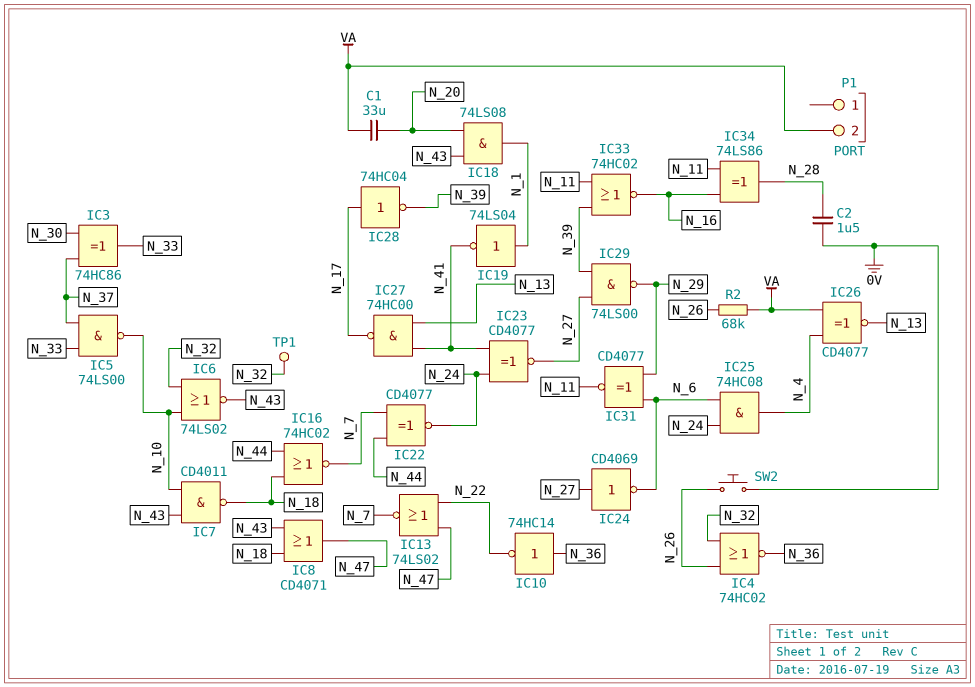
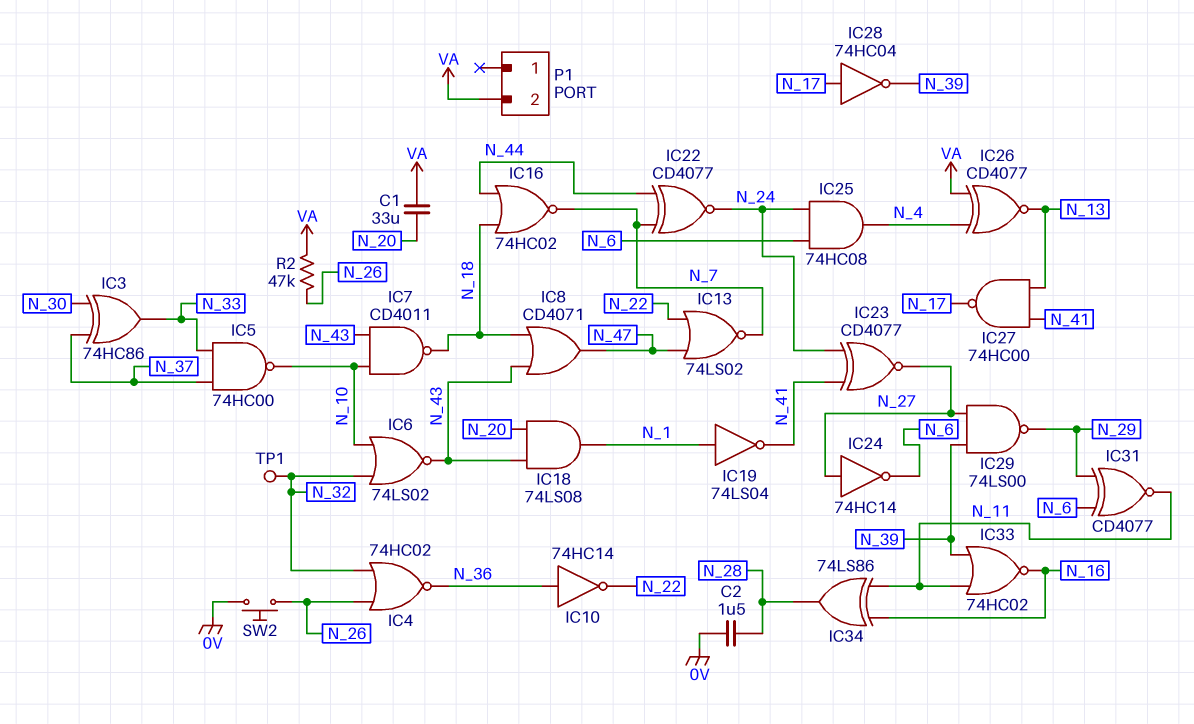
IC5: NAND 74LS00 (in N_33, in N_37, out N_10) -> NAND 74HC00 (in N_33, in N_37, out N_10)
IC24: NOT CD4069 (in N_27, out N_6) -> NOT 74HC14 (in N_27, out N_6)
R2: 68k (N_26, VA) -> 47k (N_26, VA)

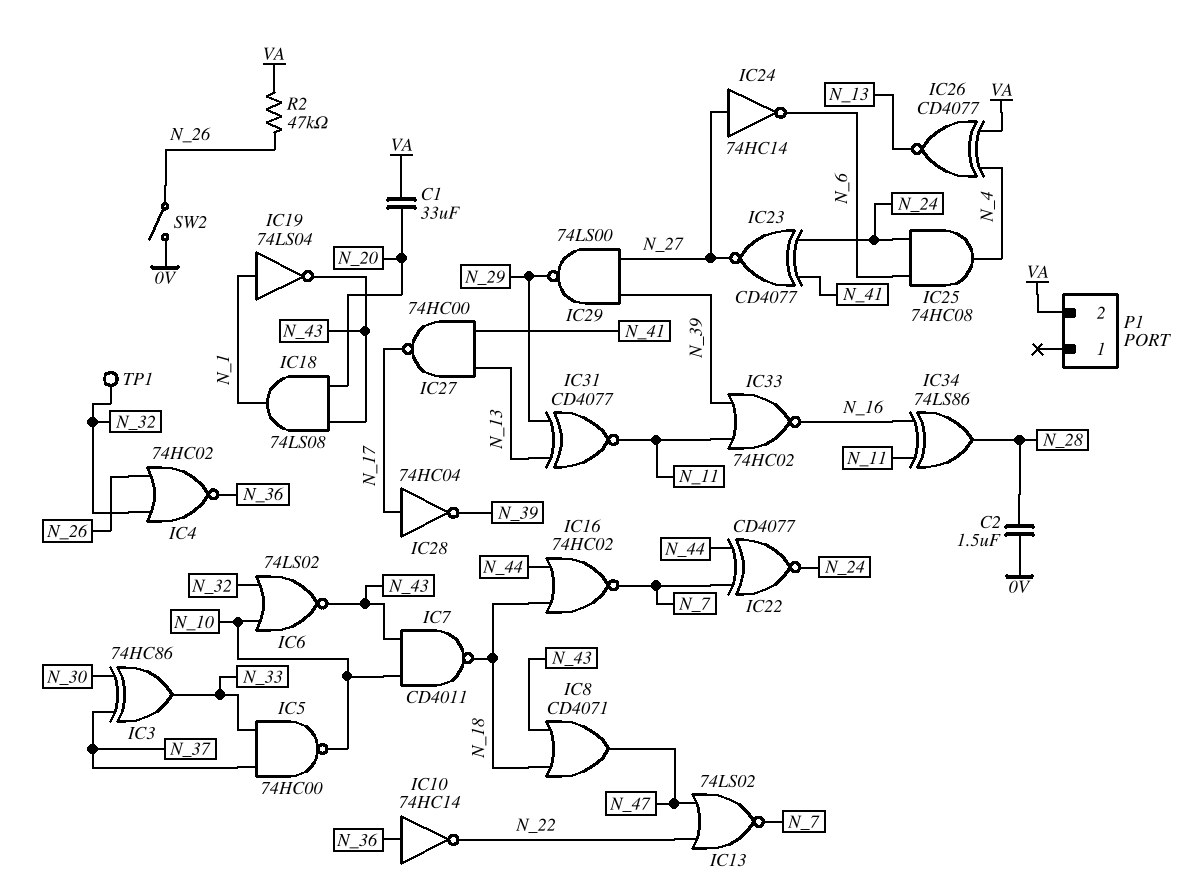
IC19: NOT 74LS04 (in N_1, out N_41) -> NOT 74LS04 (in N_1, out N_43)
IC31: XNOR CD4077 (in N_6, in N_29, out N_11) -> XNOR CD4077 (in N_13, in N_29, out N_11)
SW2: button (0V, N_26) -> switch (0V, N_26)

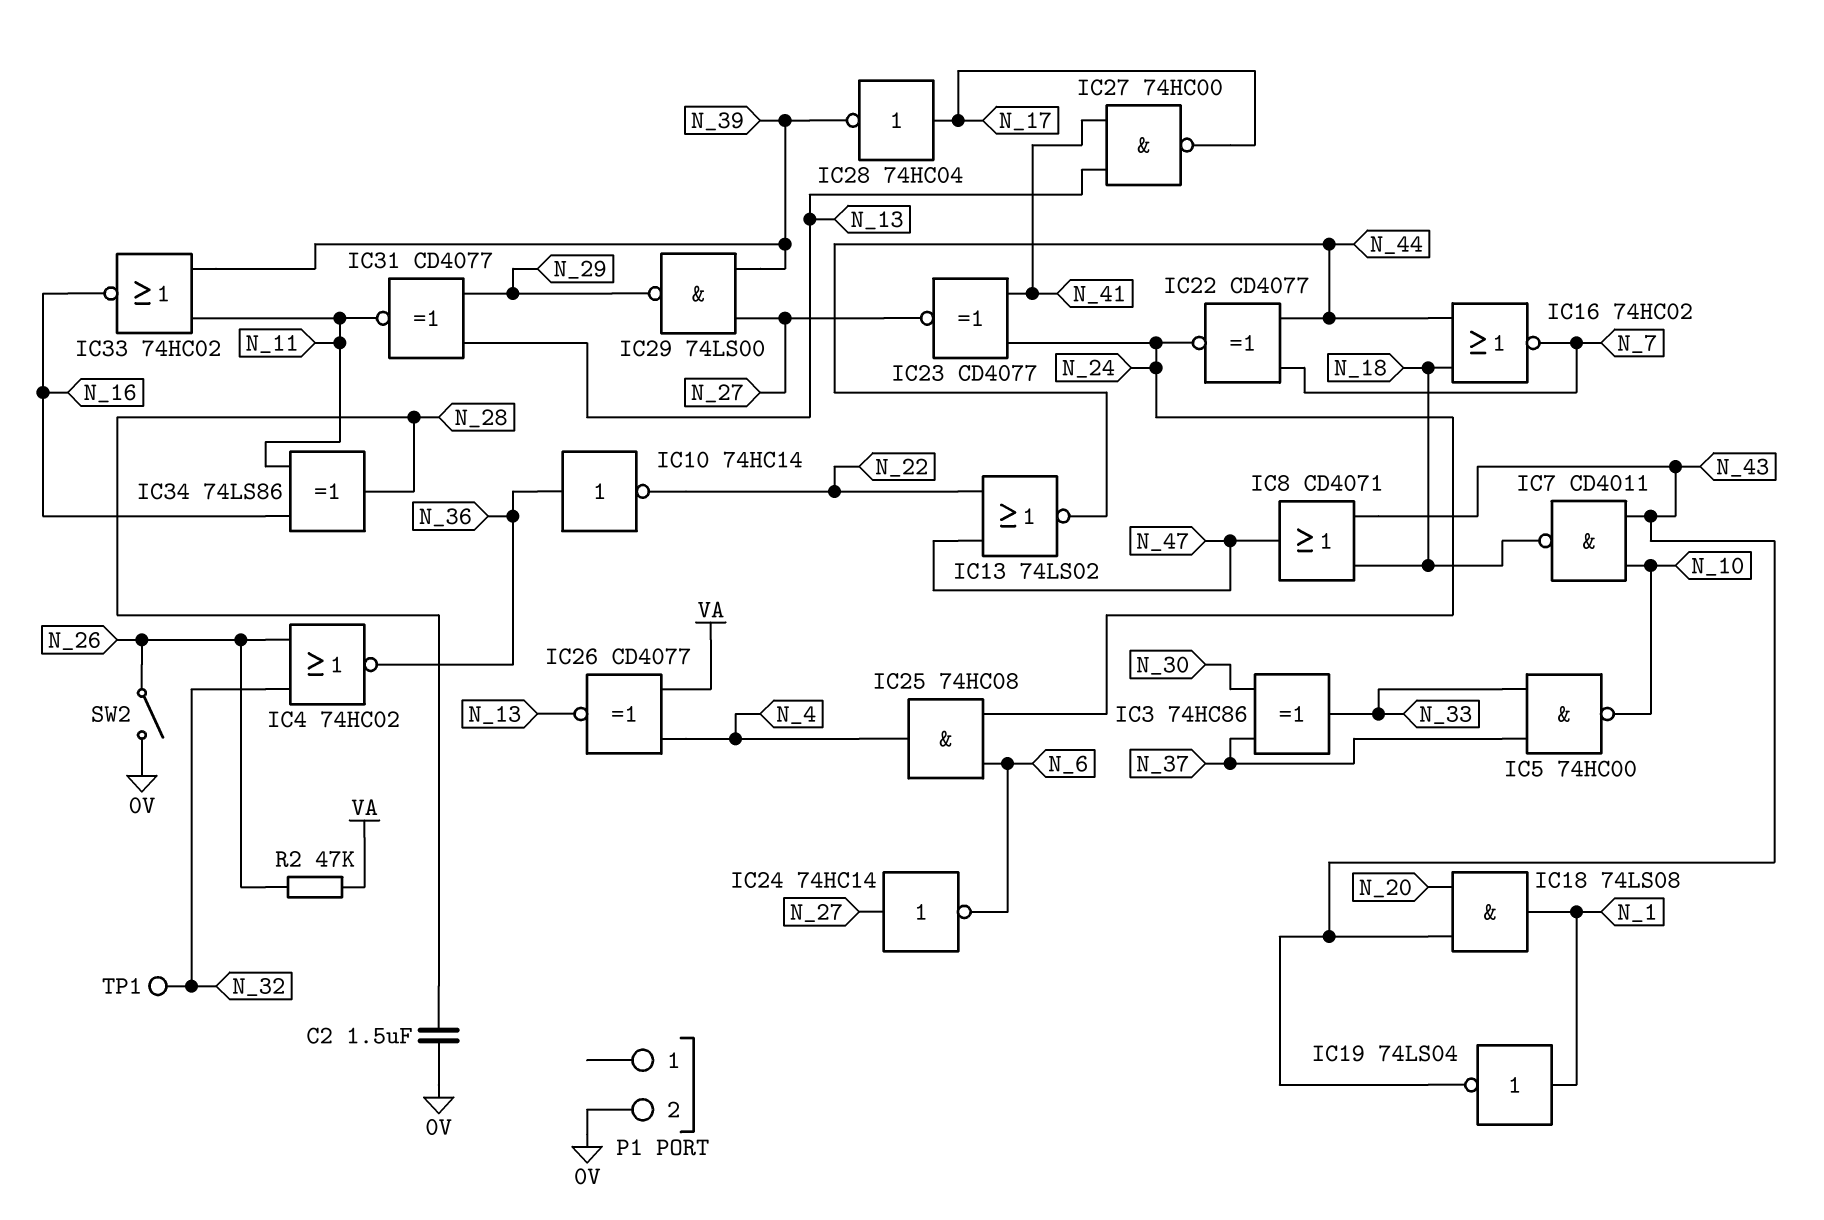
C1: 33uF (N_20, VA) -> none
IC6: NOR 74LS02 (in N_10, in N_32, out N_43) -> none
IC13: NOR 74LS02 (in N_22, in N_47, out N_7) -> NOR 74LS02 (in N_22, in N_47, out N_44)
P1 pin 2: VA -> 0V

